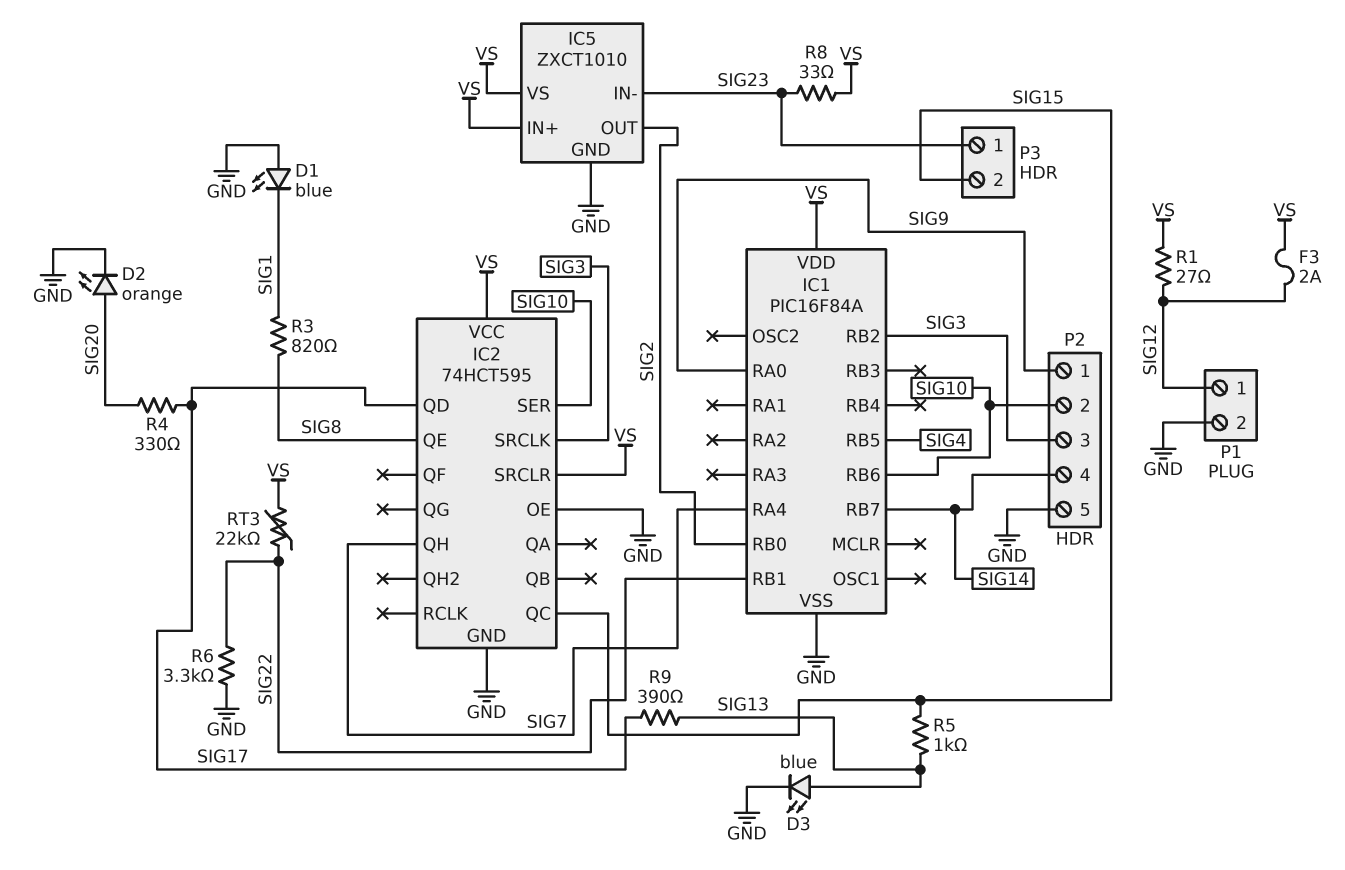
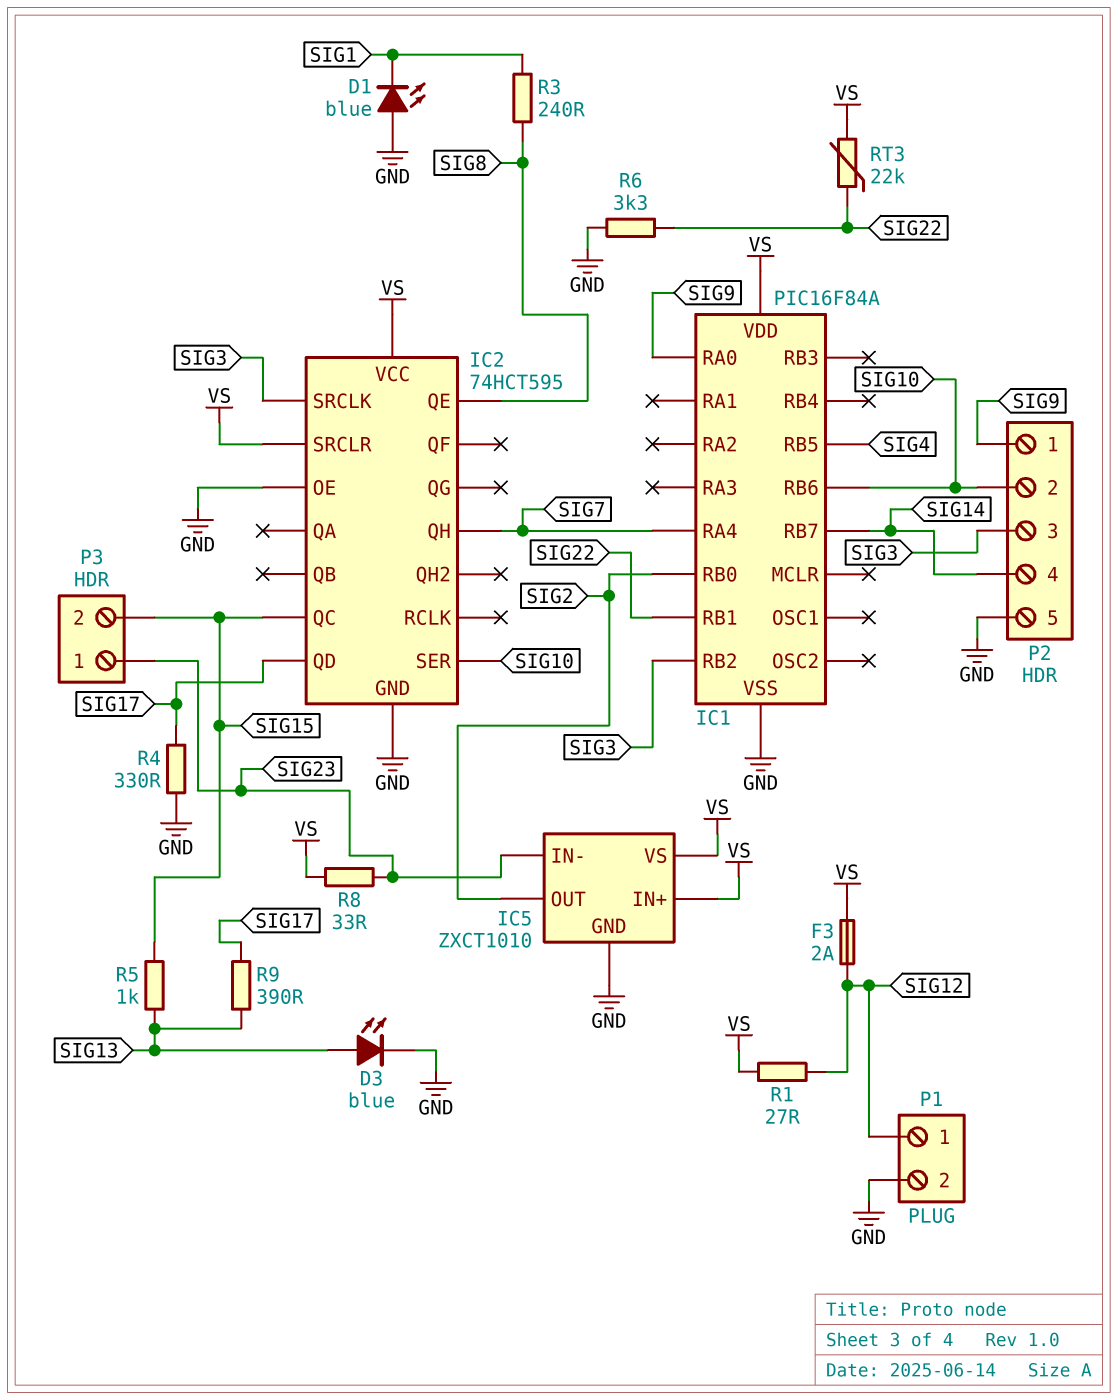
D2: LED orange (A SIG20, K GND) -> none
R3: 820 (SIG1, SIG8) -> 240 (SIG1, SIG8)
R4: 330 (SIG17, SIG20) -> 330 (GND, SIG17)

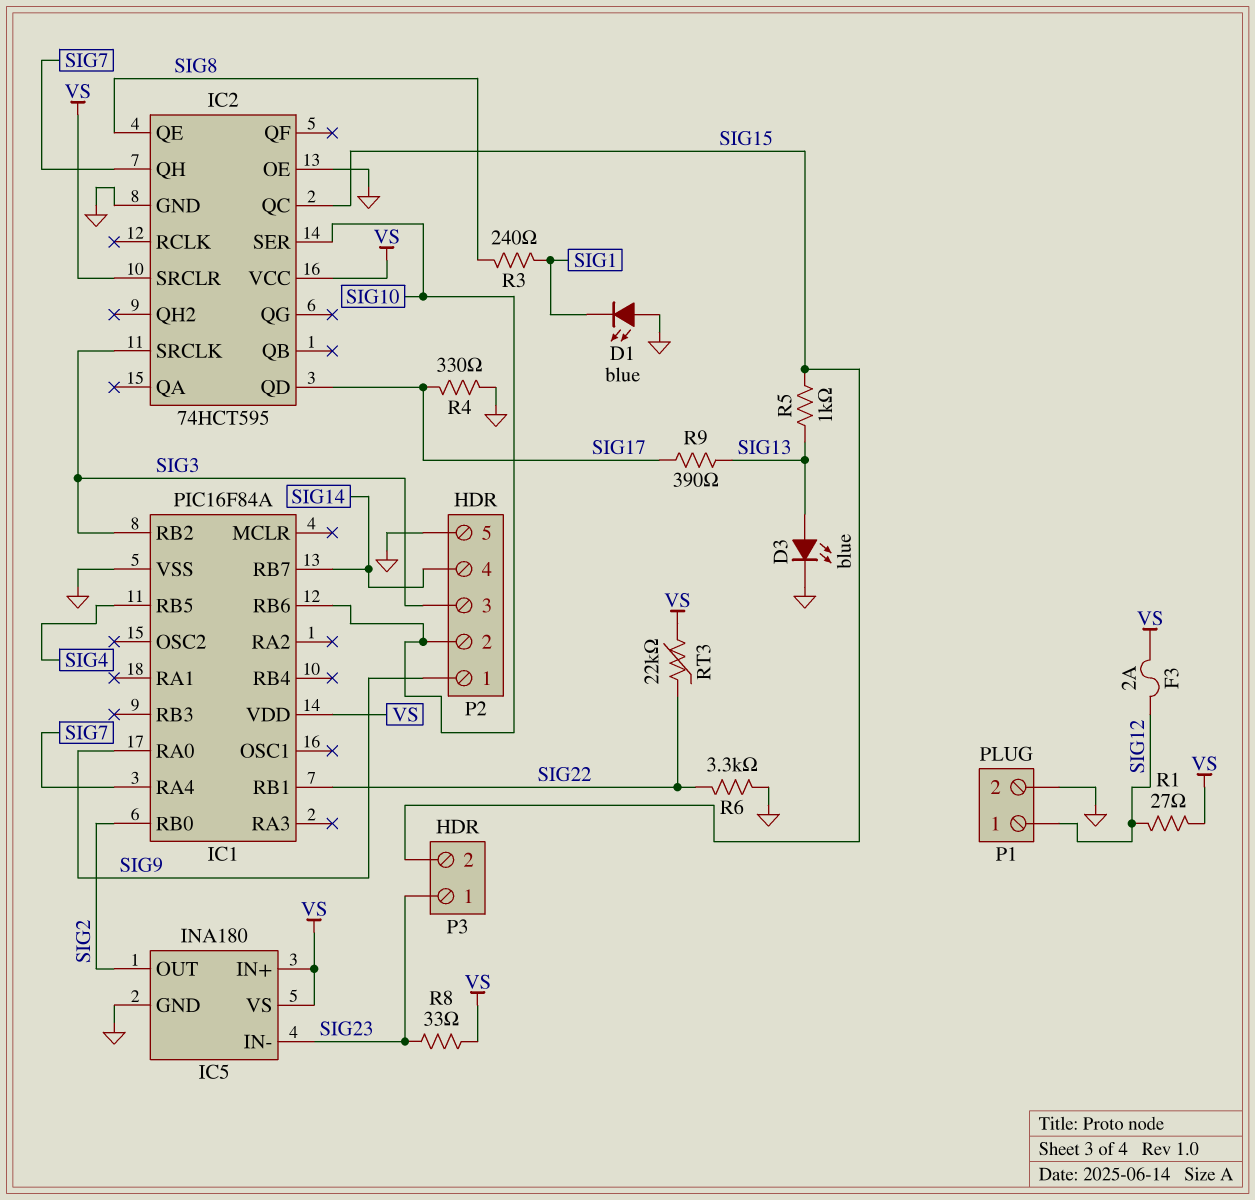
IC5: ZXCT1010 -> INA180

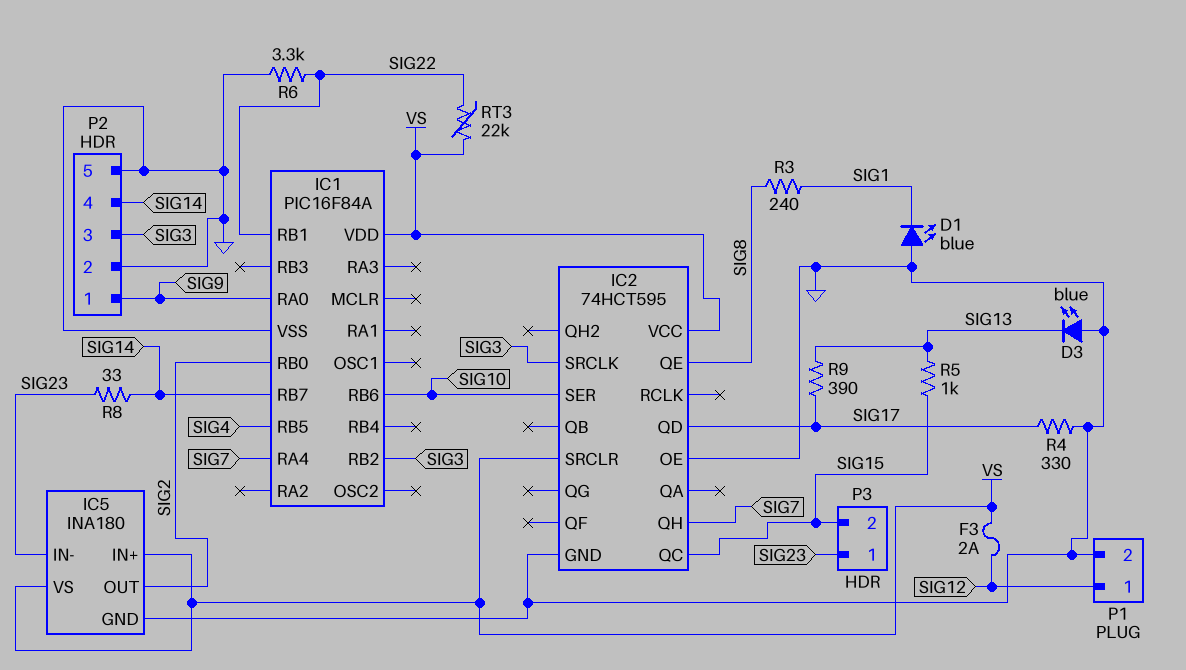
D3: LED blue (A SIG13, K GND) -> LED blue (A GND, K SIG13)
P2 pin 2: SIG10 -> GND
R1: 27 (SIG12, VS) -> none
R8: 33 (SIG23, VS) -> 33 (SIG14, SIG23)

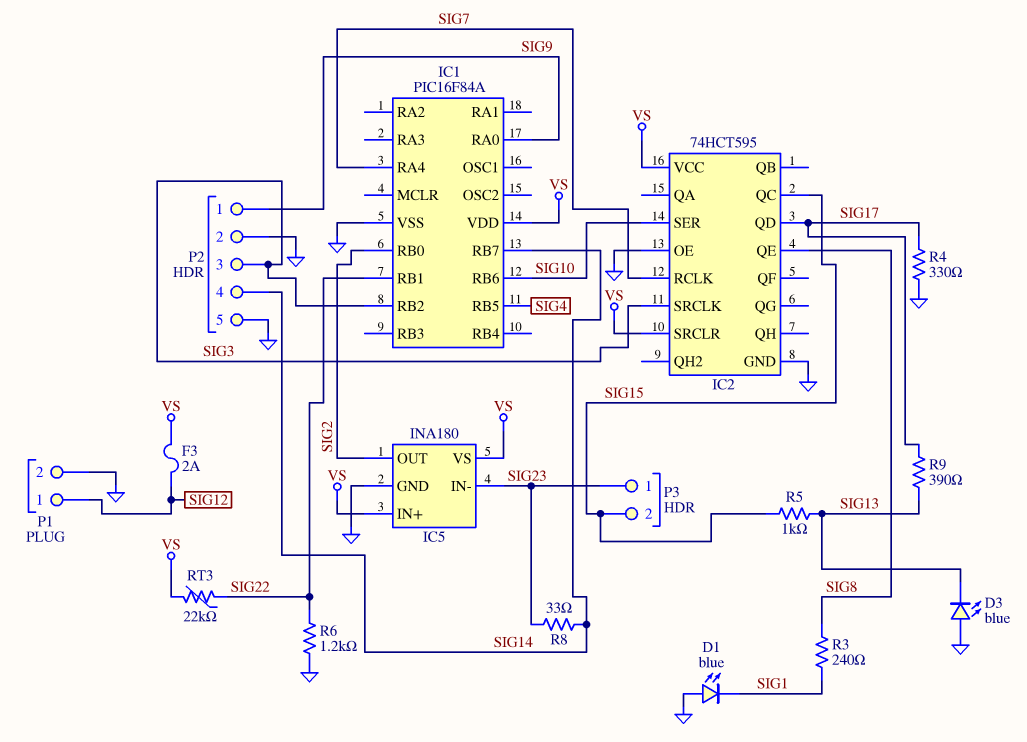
IC2 pin QH: SIG7 -> none
IC2 pin RCLK: none -> SIG7
R6: 3.3k (GND, SIG22) -> 1.2k (GND, SIG22)

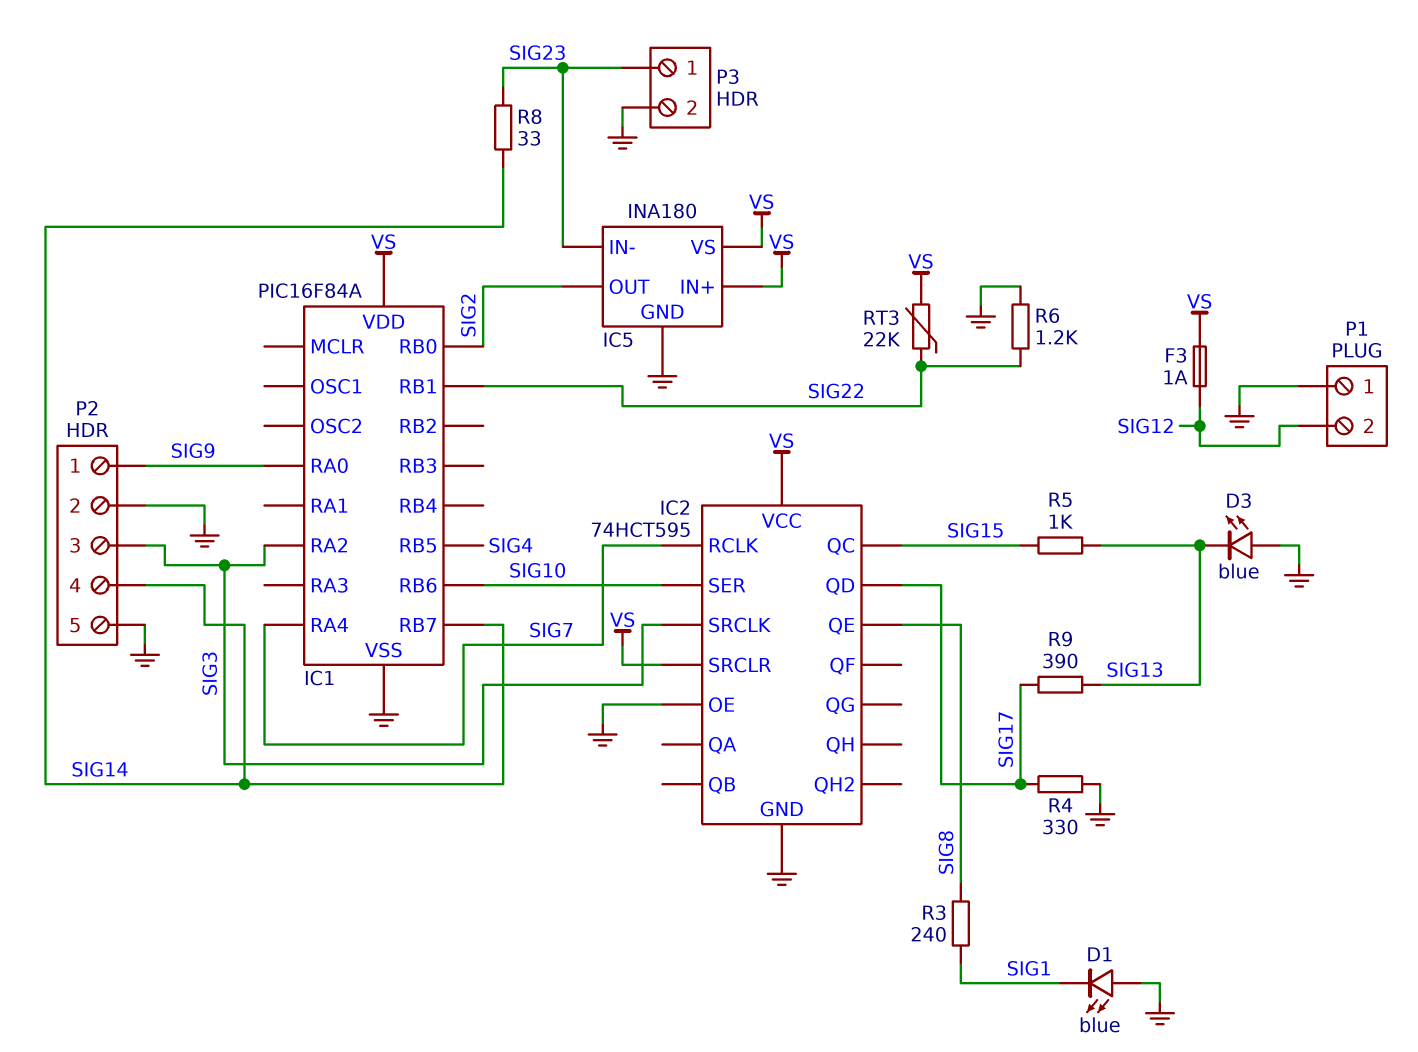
F3: 2A (SIG12, VS) -> 1A (SIG12, VS)
IC1 pin RA2: none -> SIG3
IC1 pin RB2: SIG3 -> none
P1 pin 1: SIG12 -> GND
P1 pin 2: GND -> SIG12
P3 pin 2: SIG15 -> GND

